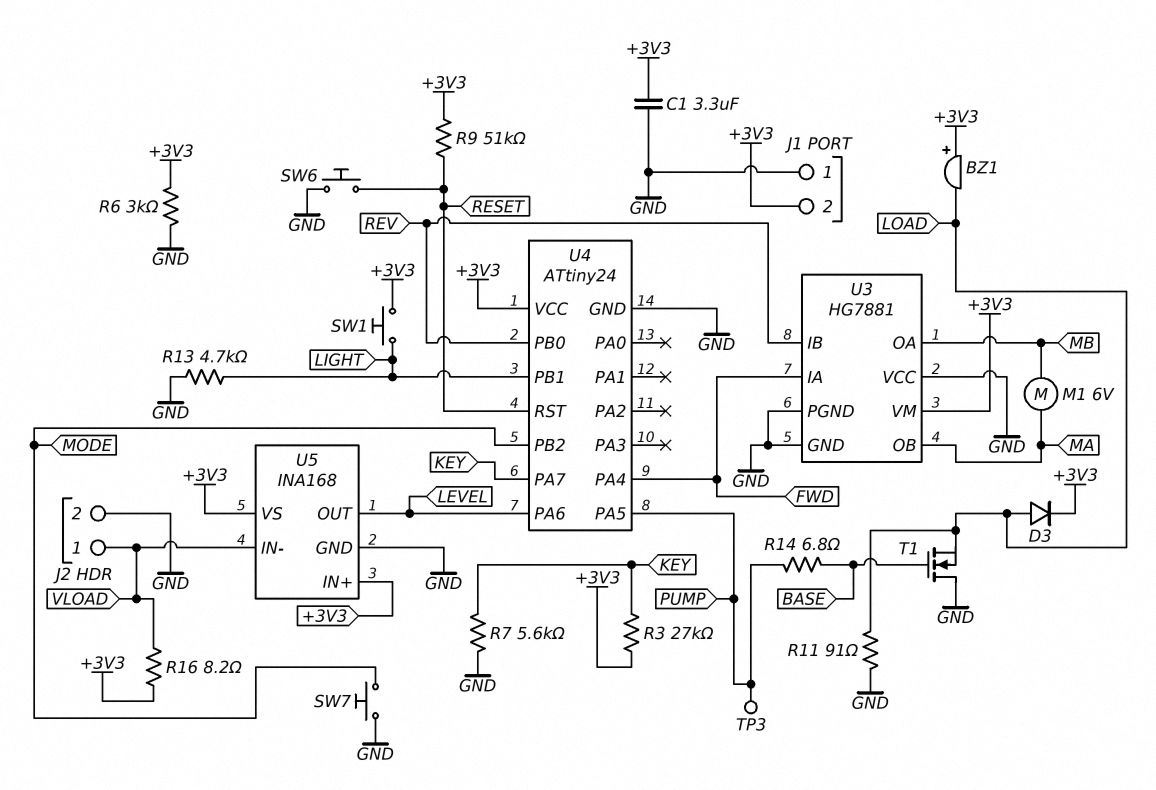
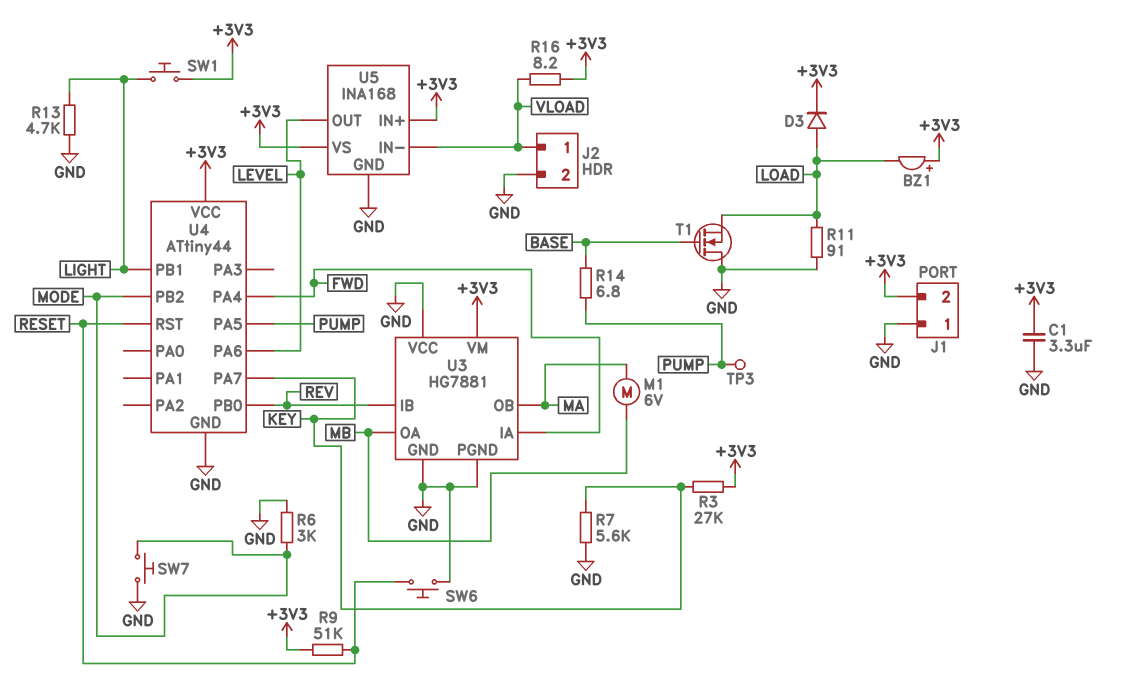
R6: 3k (+3V3, GND) -> 3k (GND, MODE)
U4: ATtiny24 -> ATtiny44

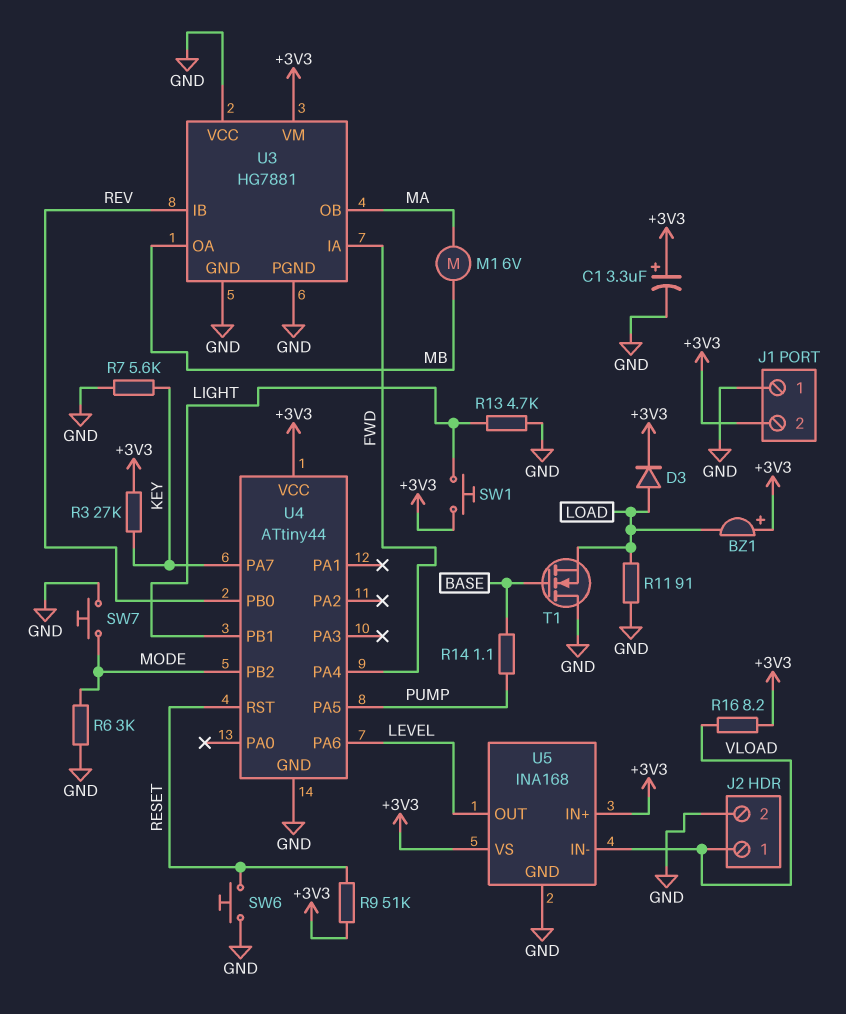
C1: 3.3uF (+3V3, GND) -> 3.3uF (plus +3V3, minus GND)
R14: 6.8 (BASE, PUMP) -> 1.1 (BASE, PUMP)
TP3: test point (PUMP) -> none

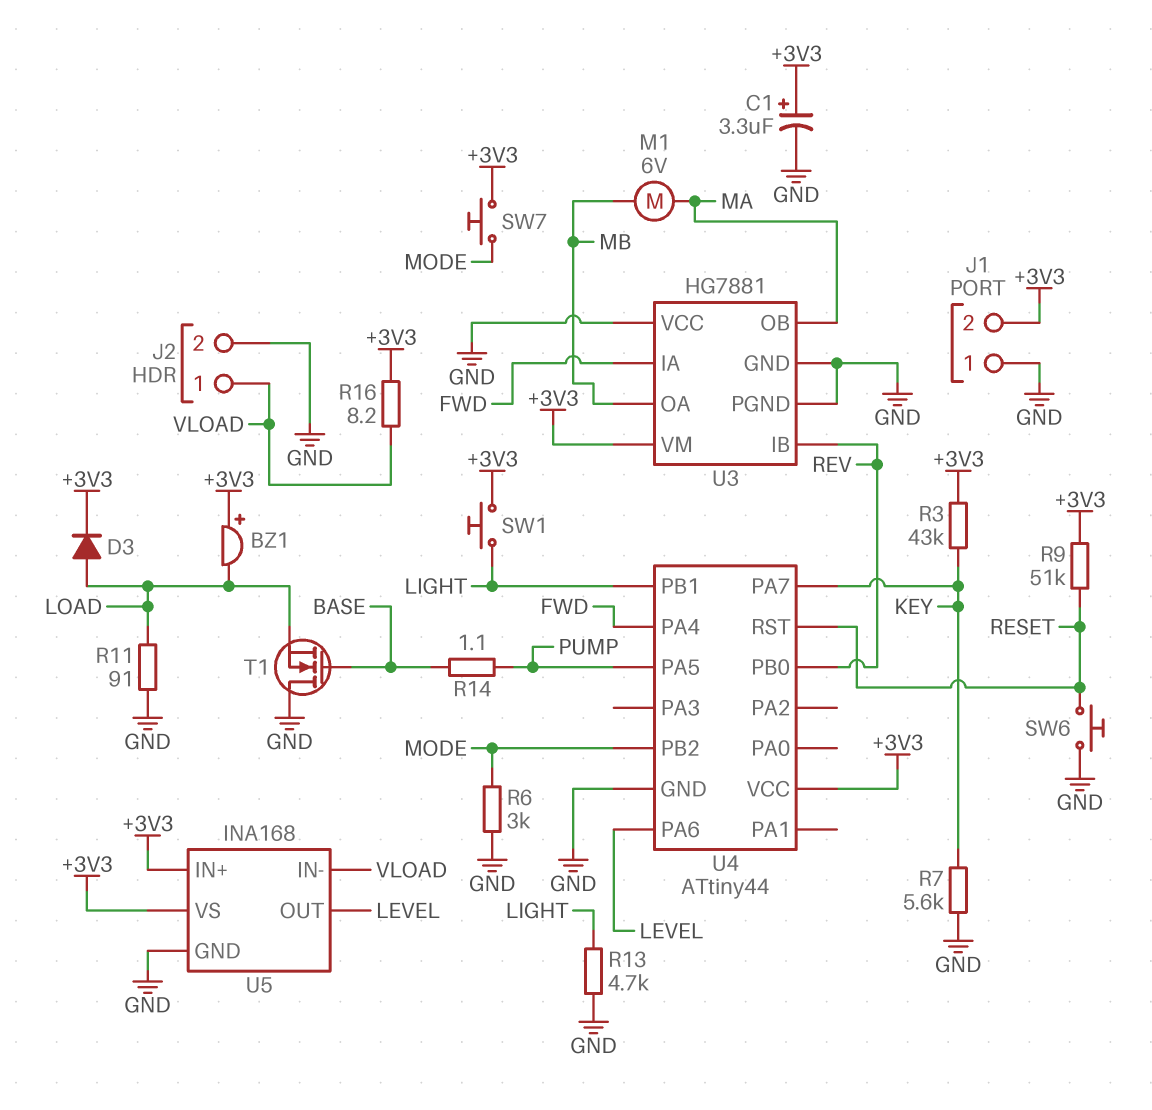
R3: 27k (+3V3, KEY) -> 43k (+3V3, KEY)
SW7: button (GND, MODE) -> button (+3V3, MODE)

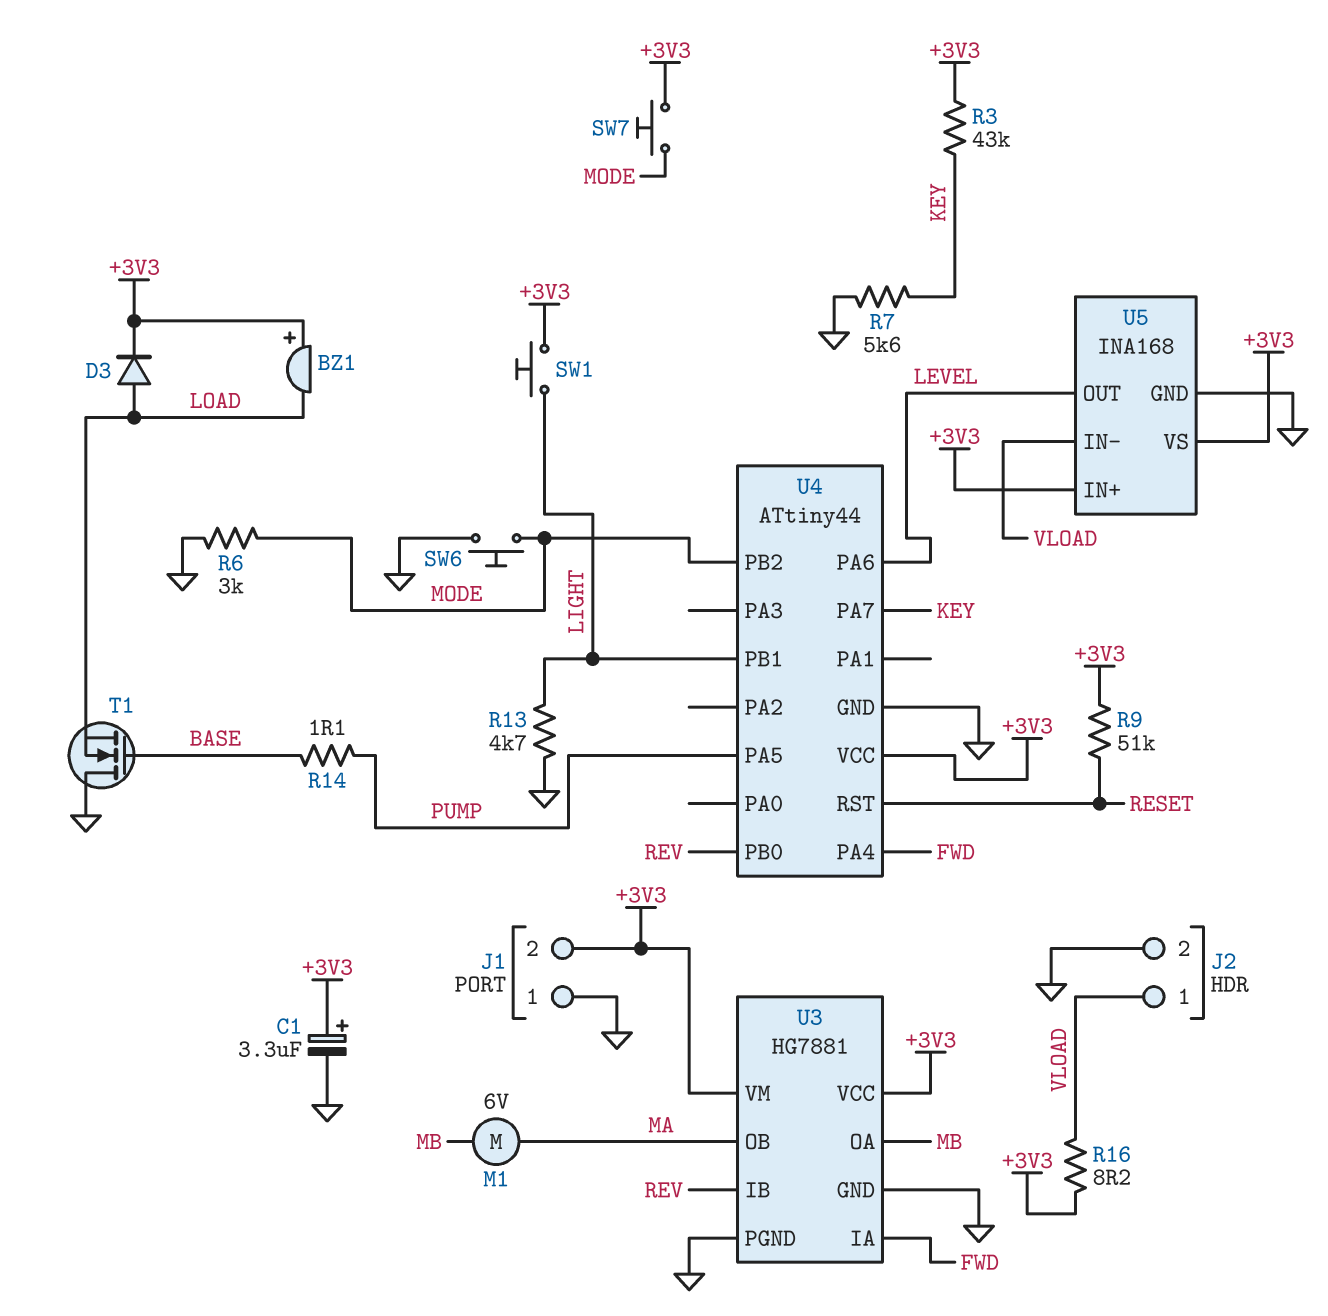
R11: 91 (GND, LOAD) -> none
SW6: button (GND, RESET) -> button (GND, MODE)
U3 pin VCC: GND -> +3V3

